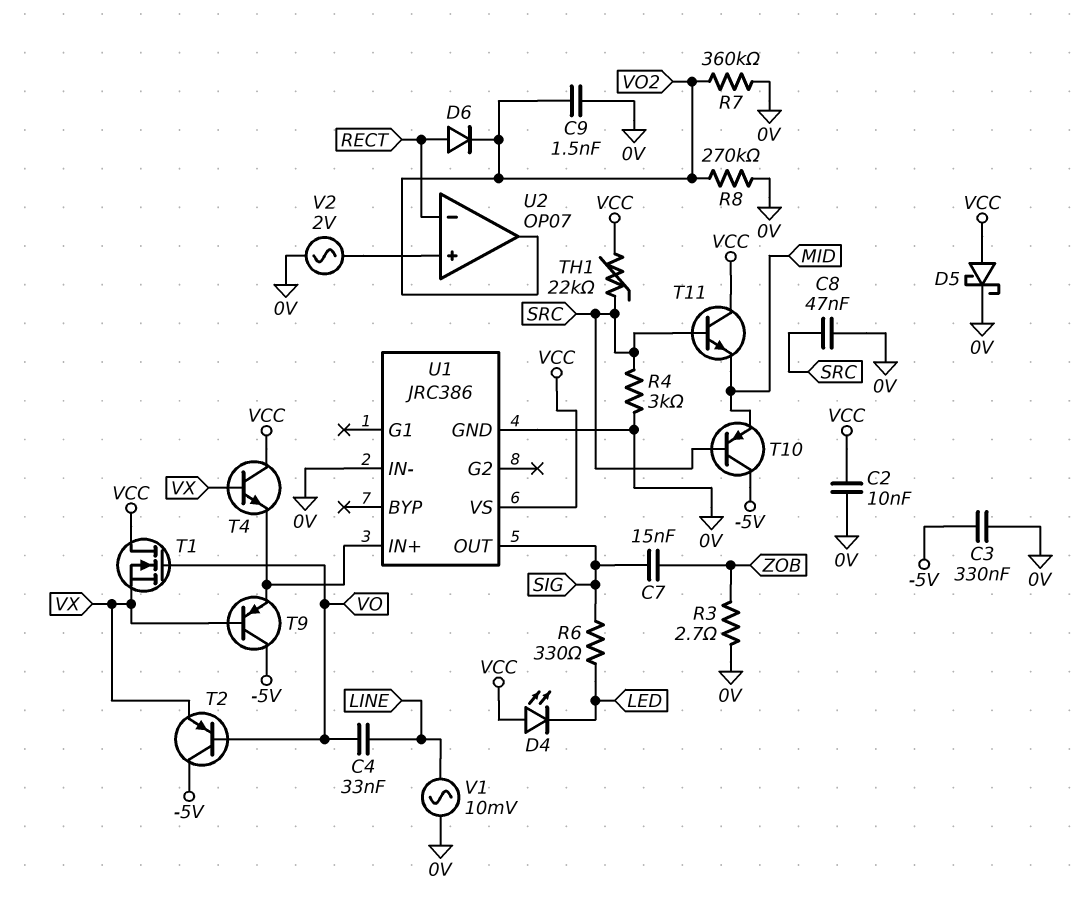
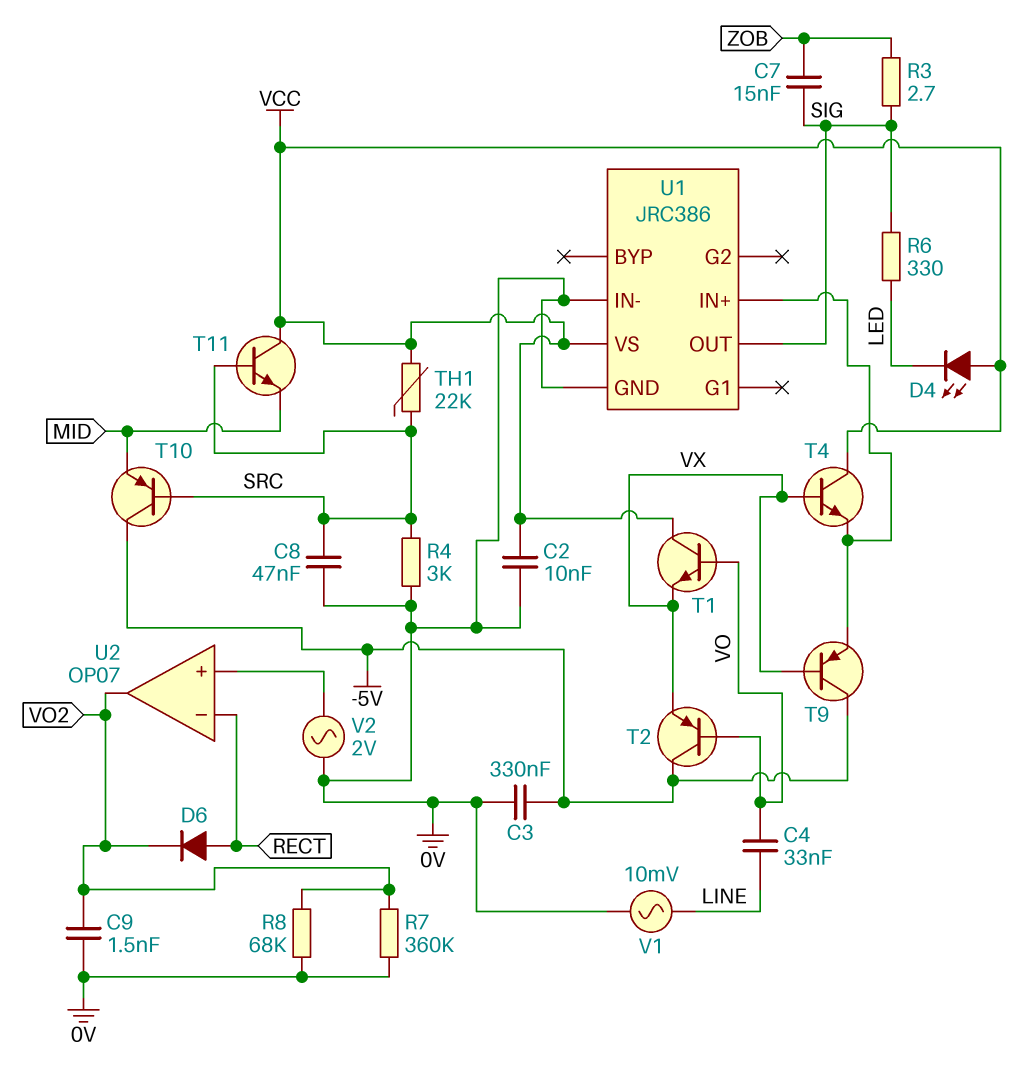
D5: schottky (A VCC, K 0V) -> none
R3: 2.7 (0V, ZOB) -> 2.7 (SIG, ZOB)
R8: 270k (0V, VO2) -> 68k (0V, VO2)
T1: NMOS (G VO, D VCC, S VX) -> NPN (B VO, C VCC, E VX)

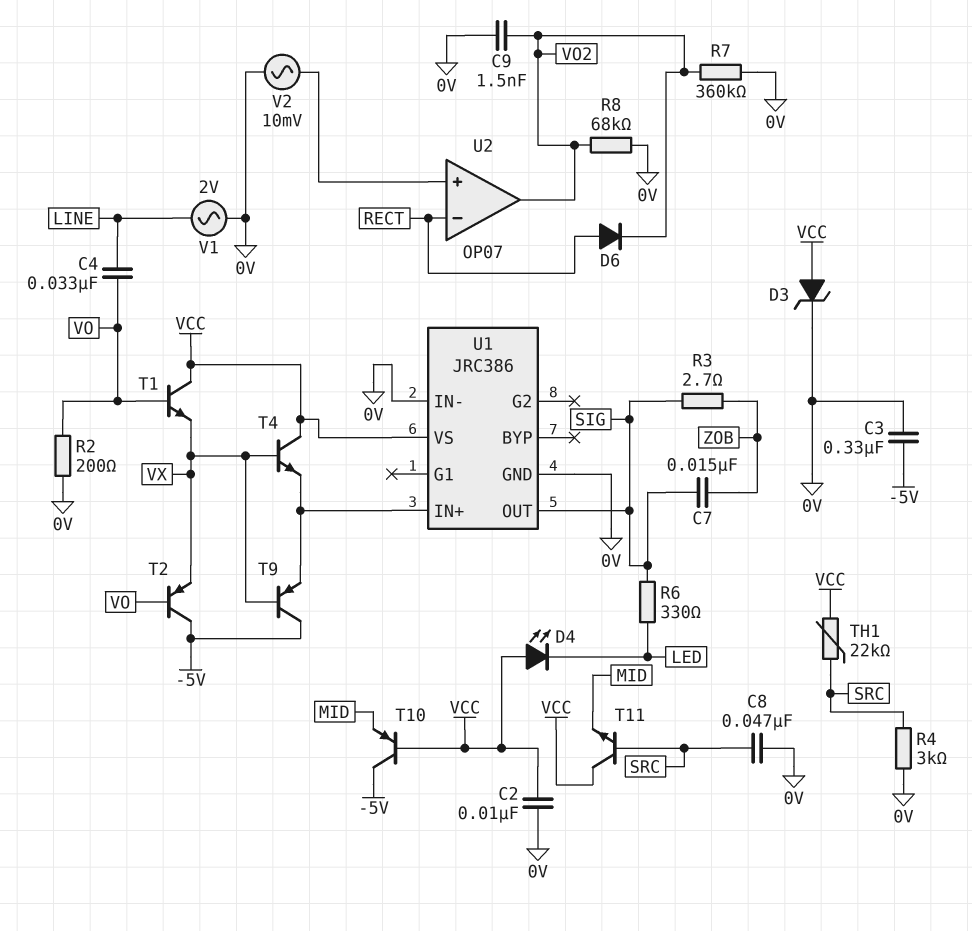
D3: none -> zener (A VCC, K 0V)
R2: none -> 200 (0V, VO)
T10: PNP (B SRC, C -5V, E MID) -> PNP (B VCC, C -5V, E MID)
V1: AC 10mV (0V, LINE) -> AC 2V (0V, LINE)
V2: AC 2V (0V, U2/in+) -> AC 10mV (0V, U2/in+)

